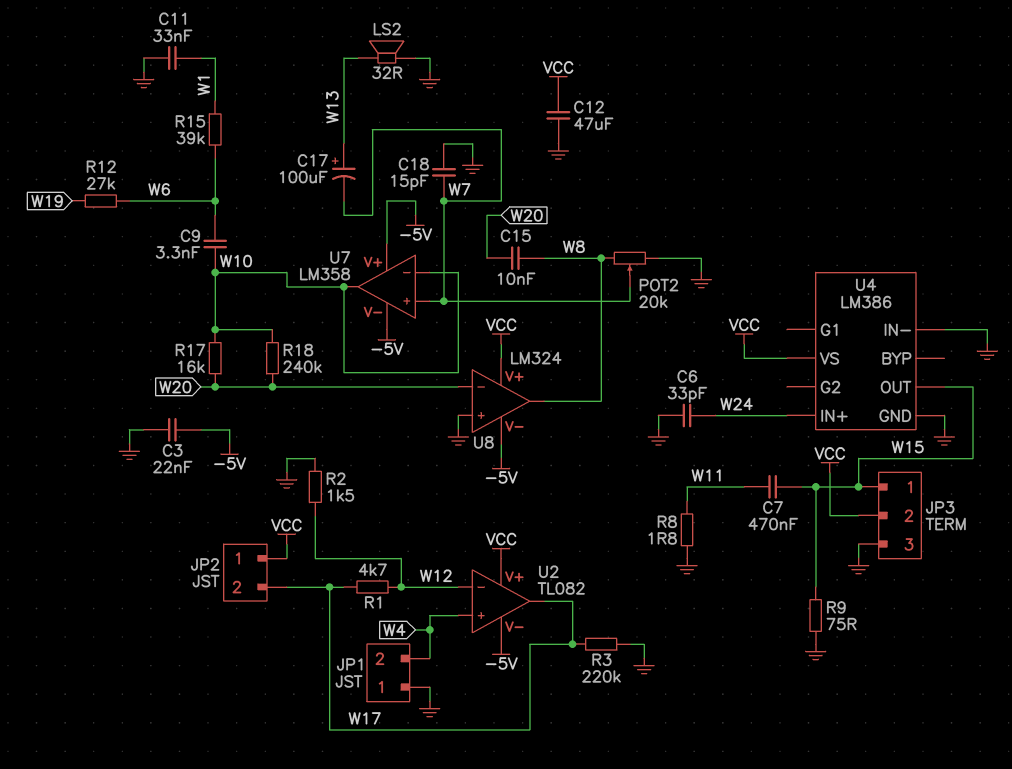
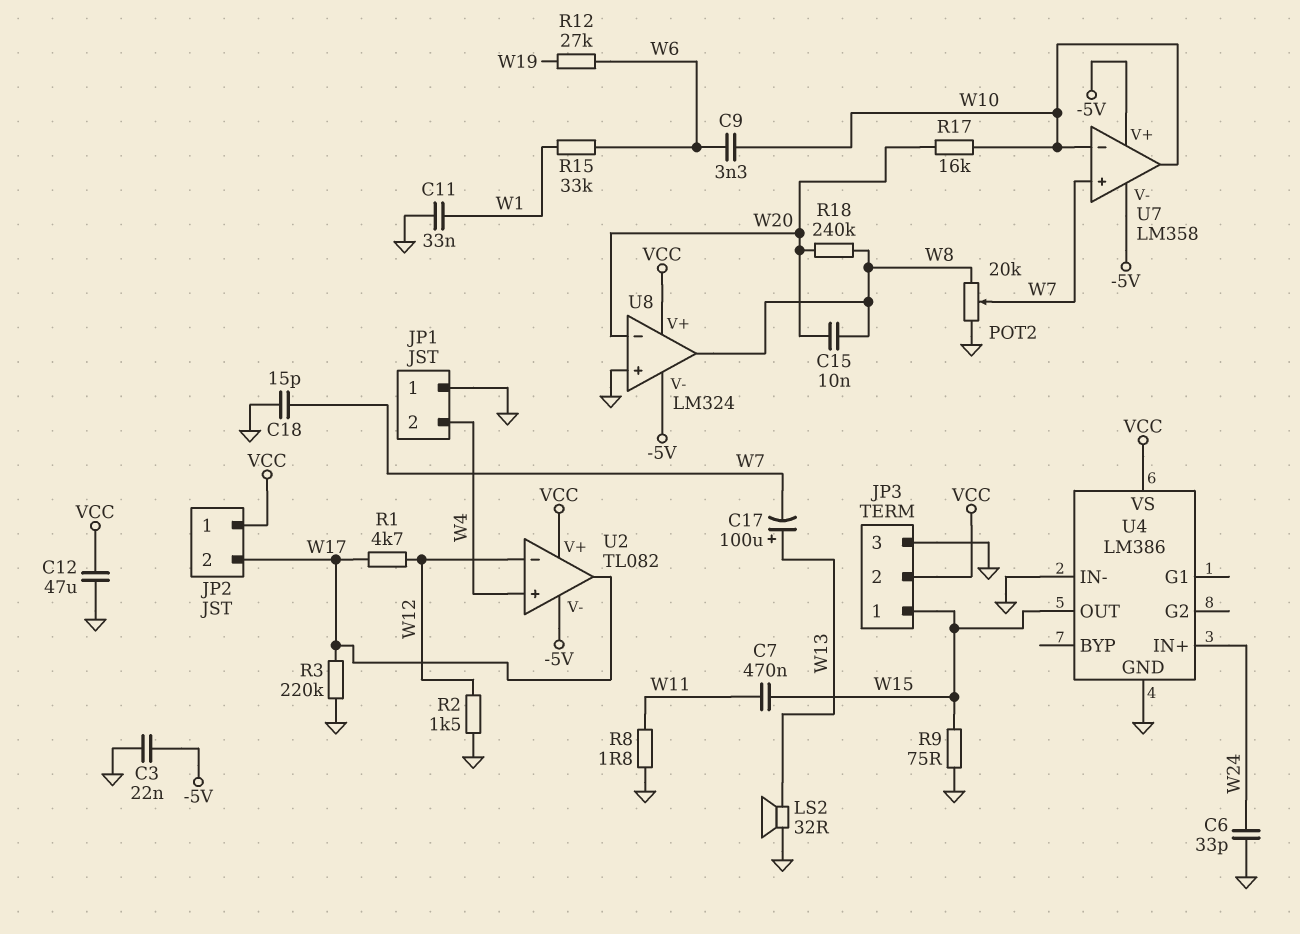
R15: 39k (W1, W6) -> 33k (W1, W6)
R18: 240k (W10, W20) -> 240k (W8, W20)

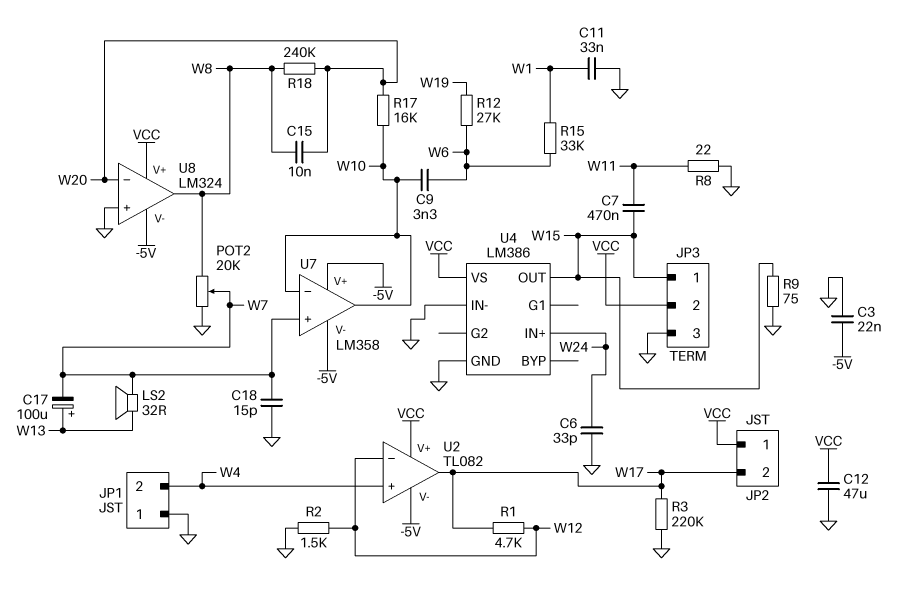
LS2: speaker 32R (GND, W13) -> speaker 32R (W7, W13)
R8: 1.8 (GND, W11) -> 22 (GND, W11)

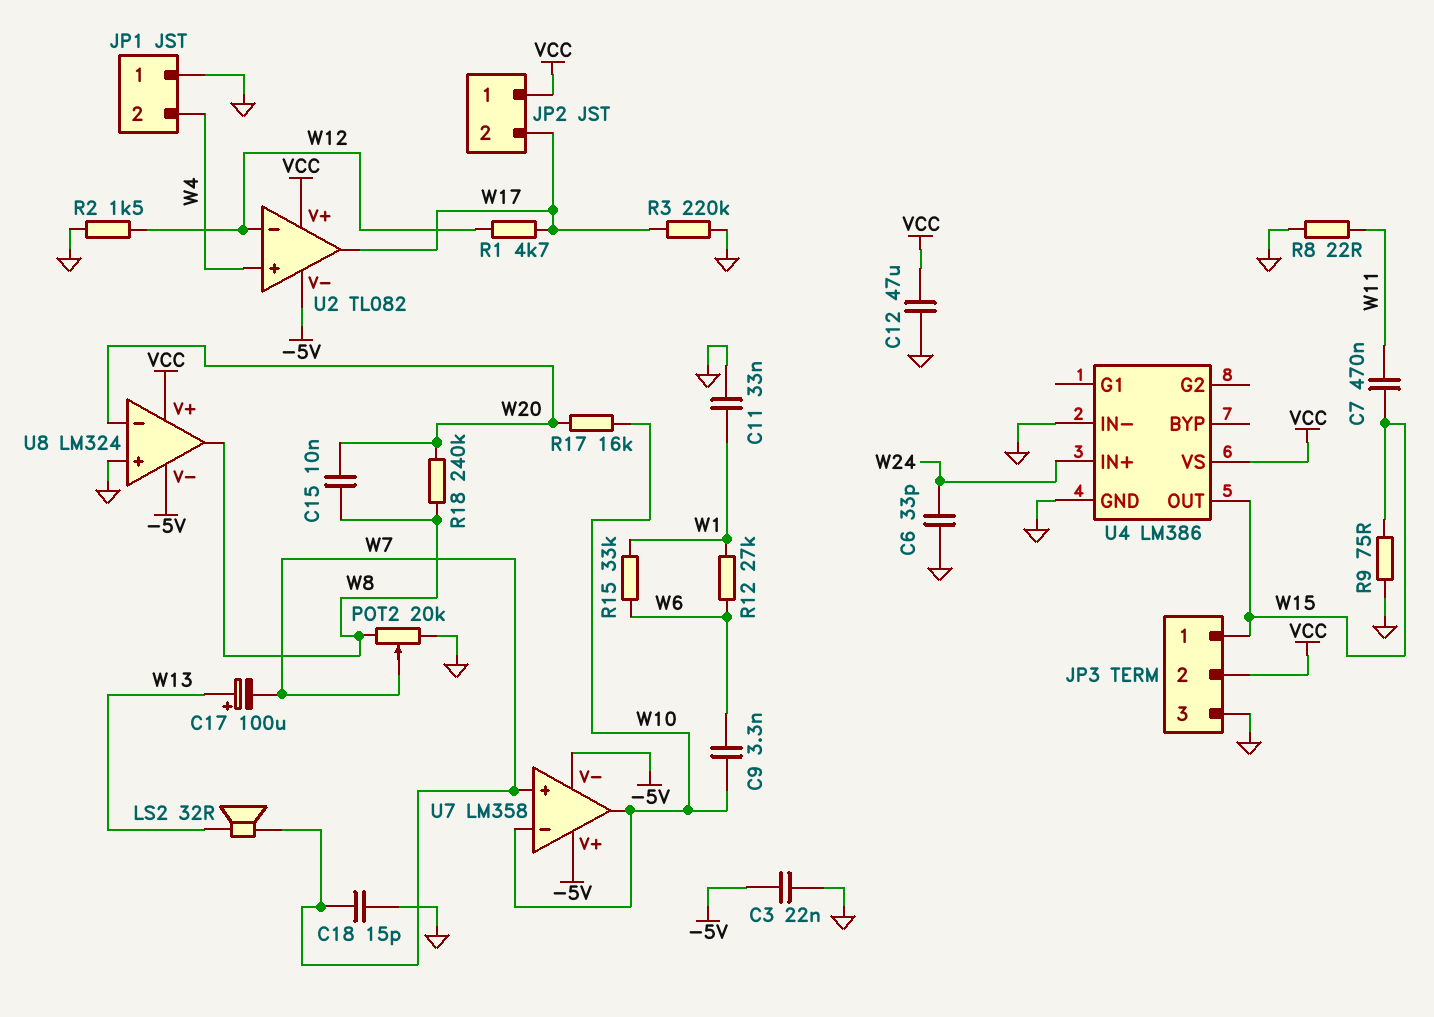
R12: 27k (W6, W19) -> 27k (W1, W6)

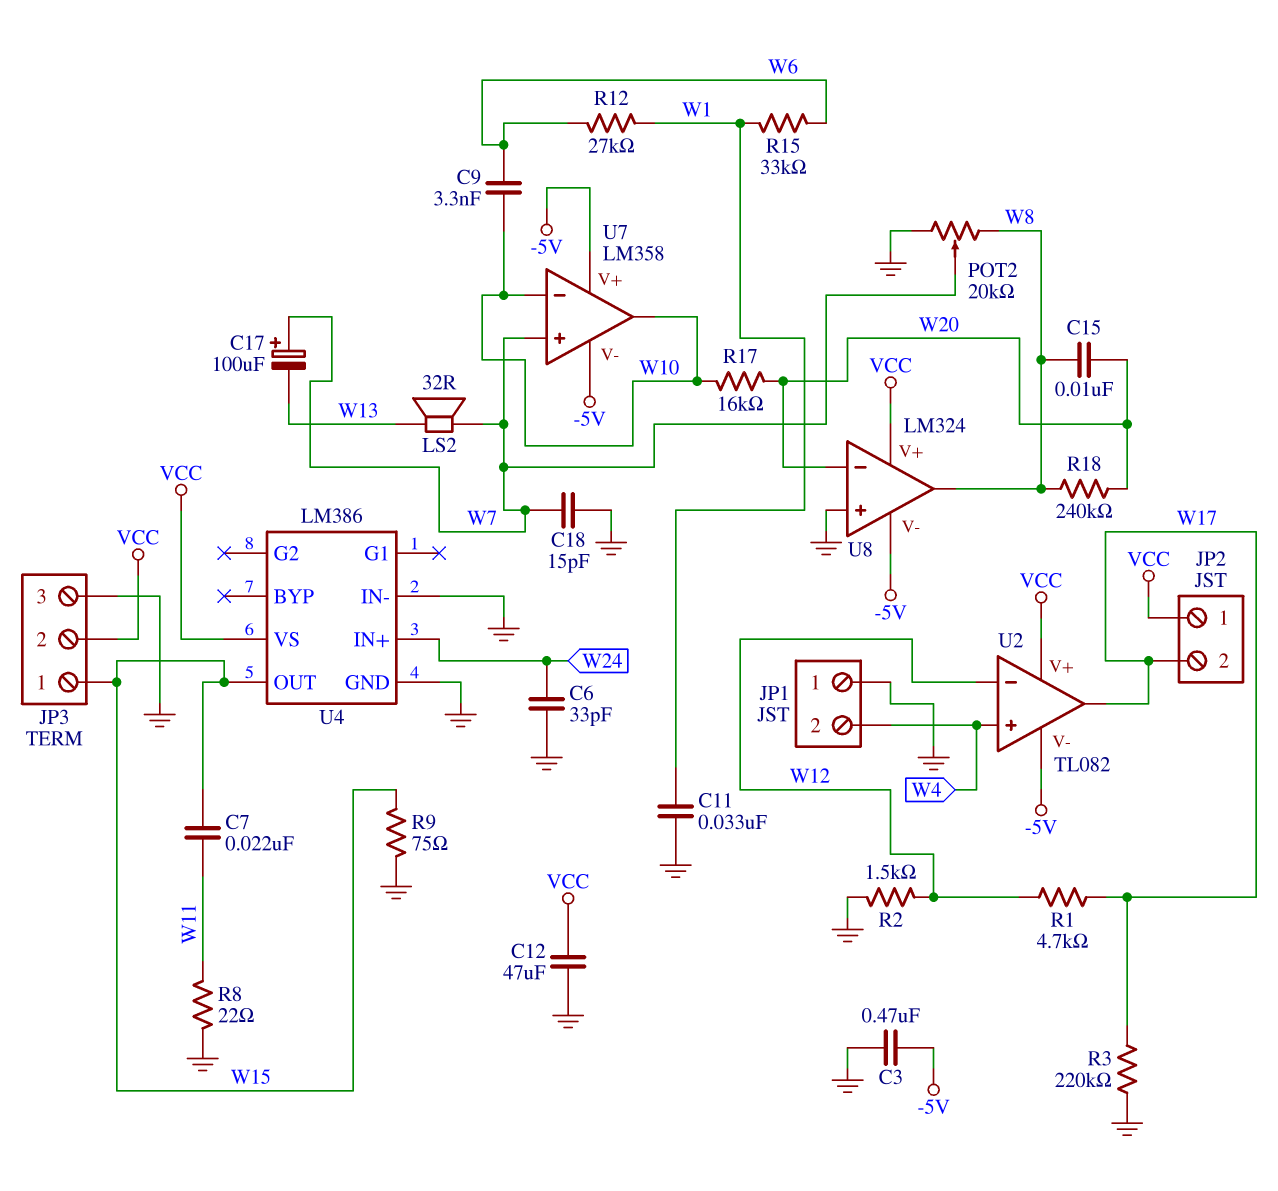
C3: 22nF (-5V, GND) -> 470nF (-5V, GND)
C7: 470nF (W11, W15) -> 22nF (W11, W15)
C17: 100uF (plus W13, minus W7) -> 100uF (plus W7, minus W13)

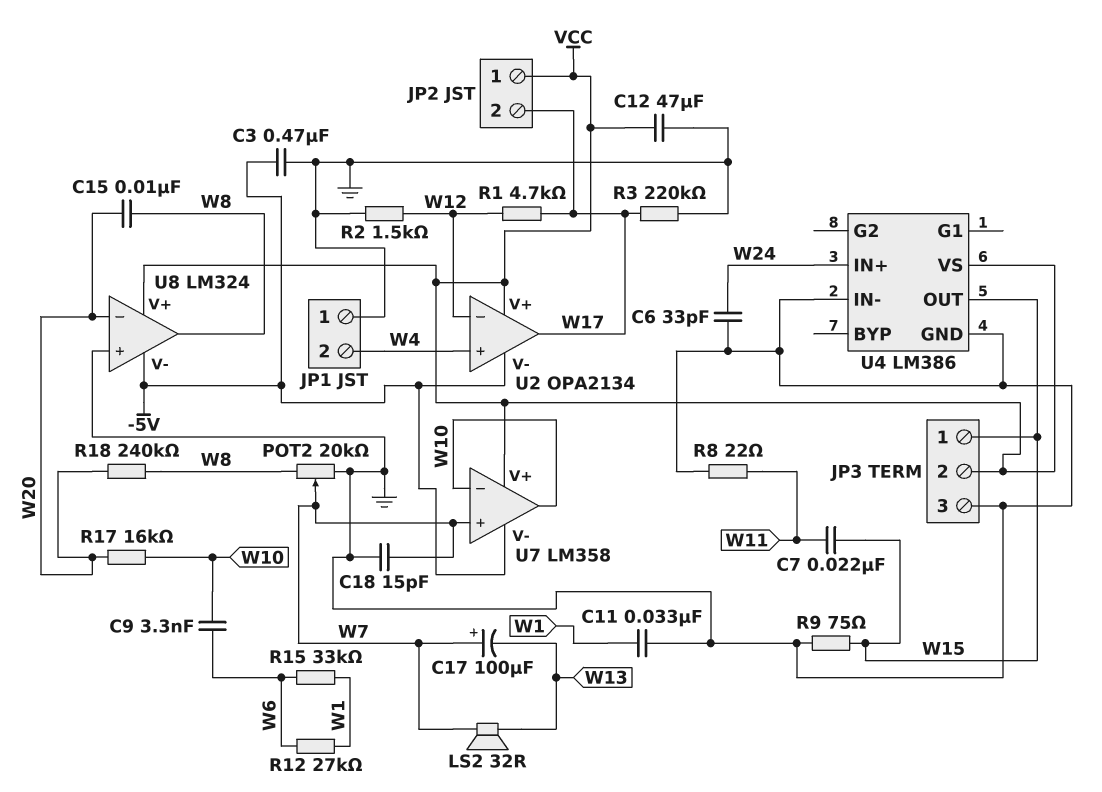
U2: TL082 -> OPA2134
U7 pin V+: -5V -> VCC

